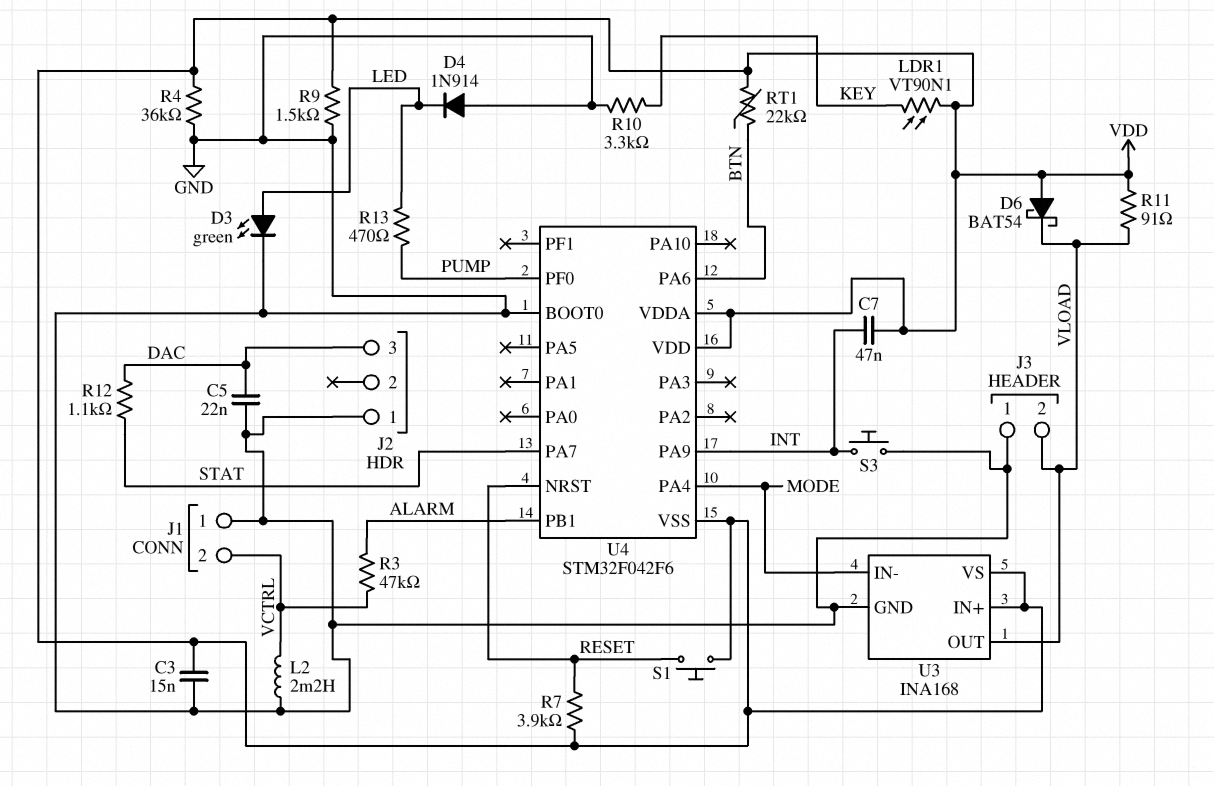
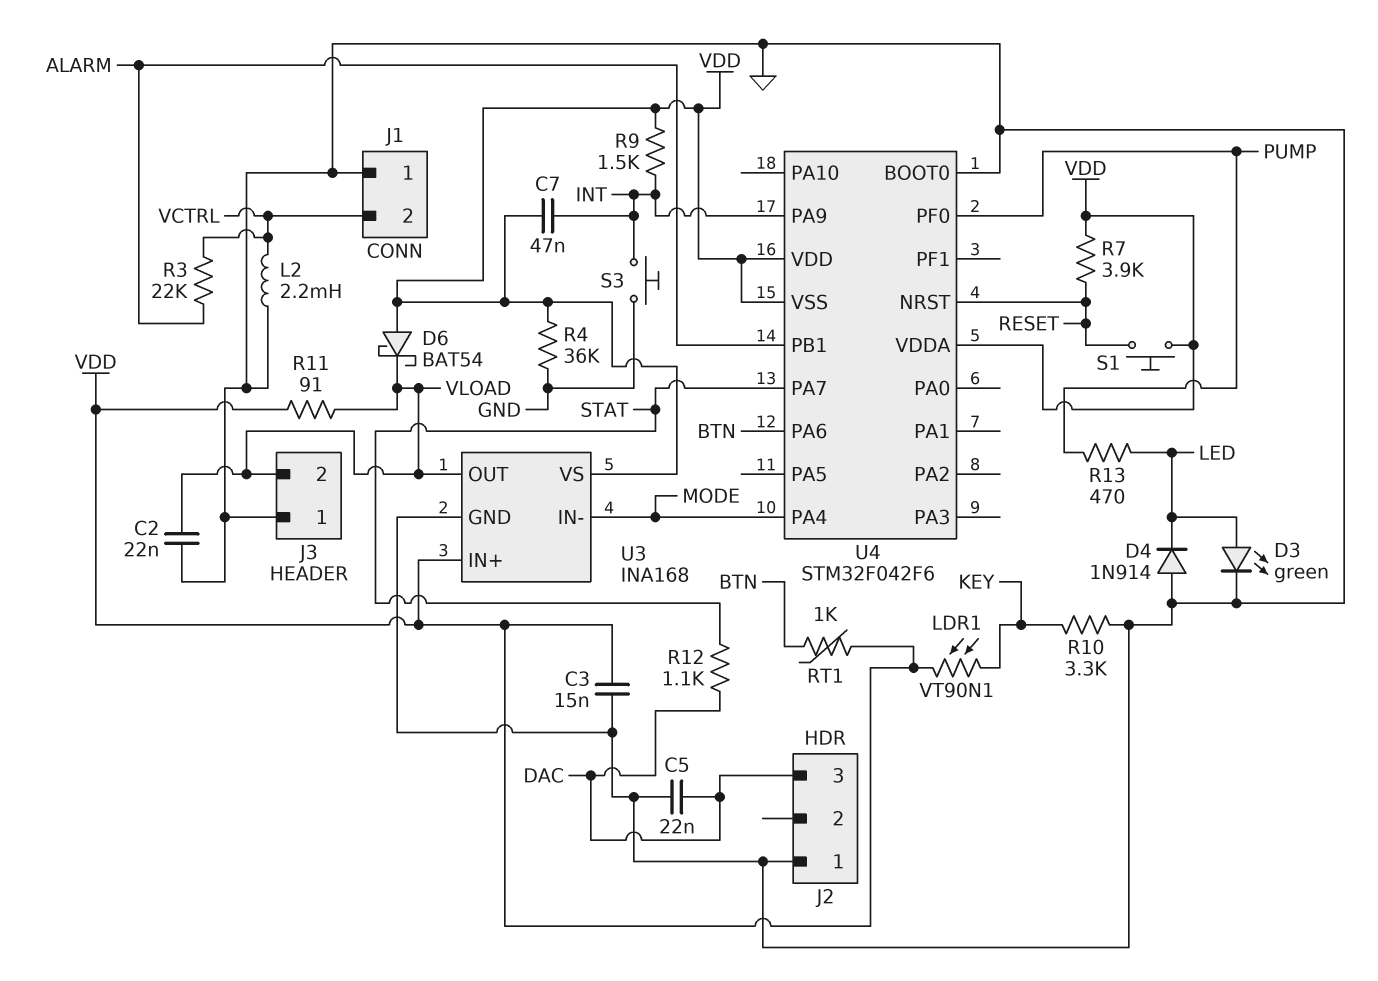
C2: none -> 22nF (GND, VLOAD)
R3: 47k (ALARM, VCTRL) -> 22k (ALARM, VCTRL)
R9: 1.5k (GND, VDD) -> 1.5k (INT, VDD)
RT1: 22k (BTN, VDD) -> 1k (BTN, VDD)

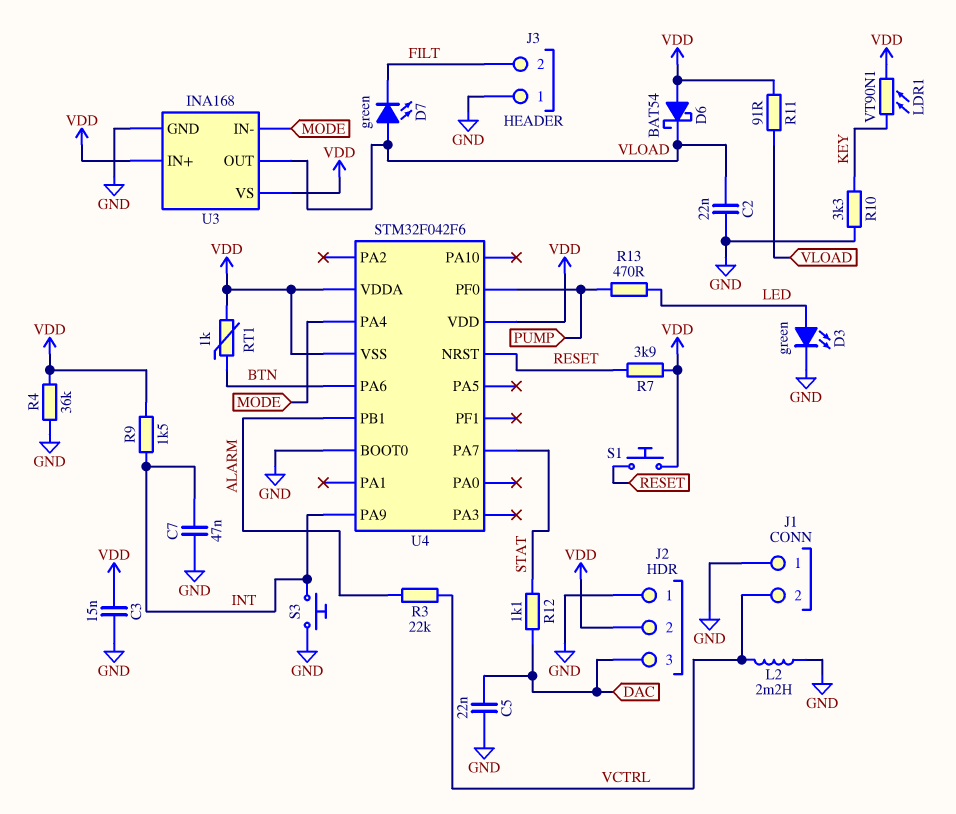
C7: 47nF (INT, VDD) -> 47nF (GND, INT)
D4: diode 1N914 (A GND, K LED) -> none
D7: none -> LED green (A VLOAD, K FILT)
J2 pin 2: none -> VDD
J3 pin 2: VLOAD -> FILT

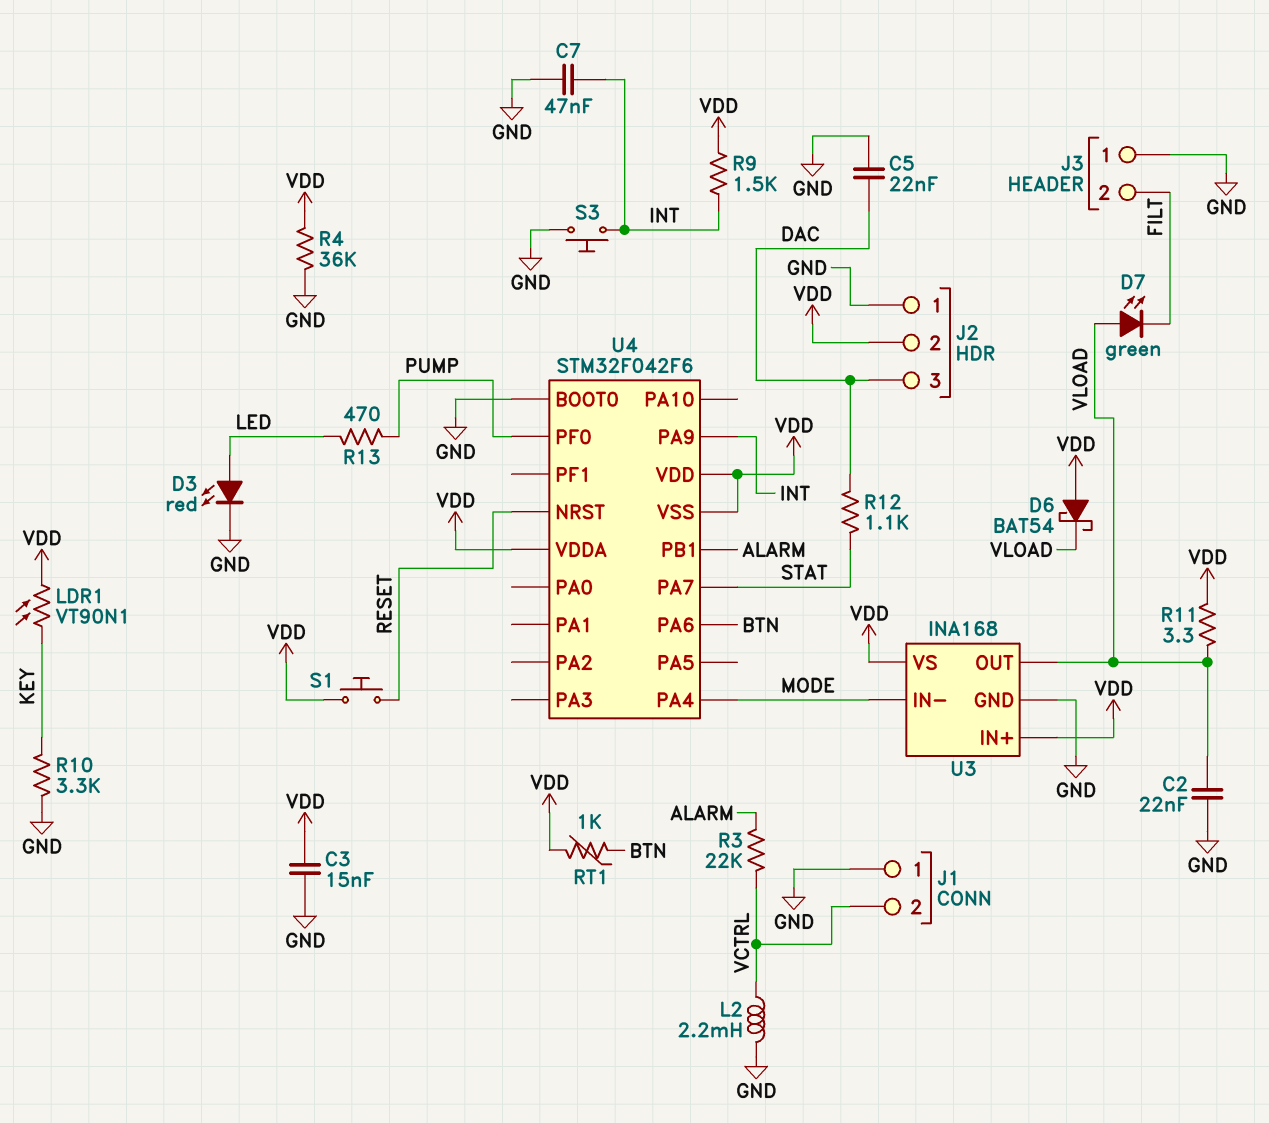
D3: LED green (A LED, K GND) -> LED red (A LED, K GND)
R7: 3.9k (RESET, VDD) -> none
R11: 91 (VDD, VLOAD) -> 3.3 (VDD, VLOAD)

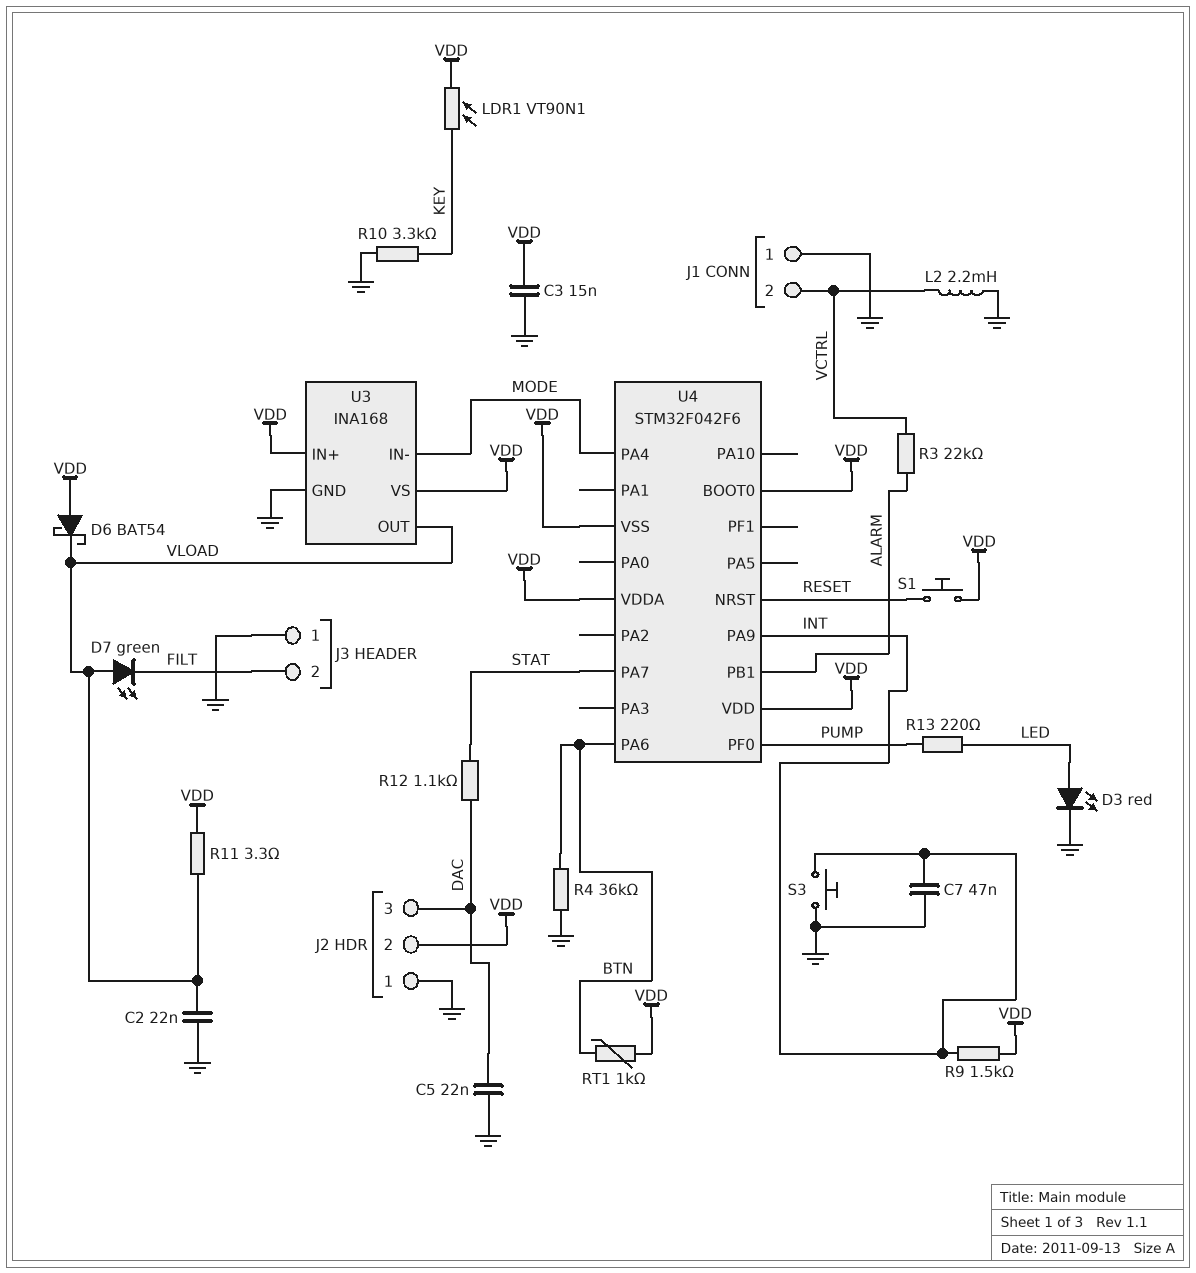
R4: 36k (GND, VDD) -> 36k (BTN, GND)
R13: 470 (LED, PUMP) -> 220 (LED, PUMP)
U4 pin BOOT0: GND -> VDD

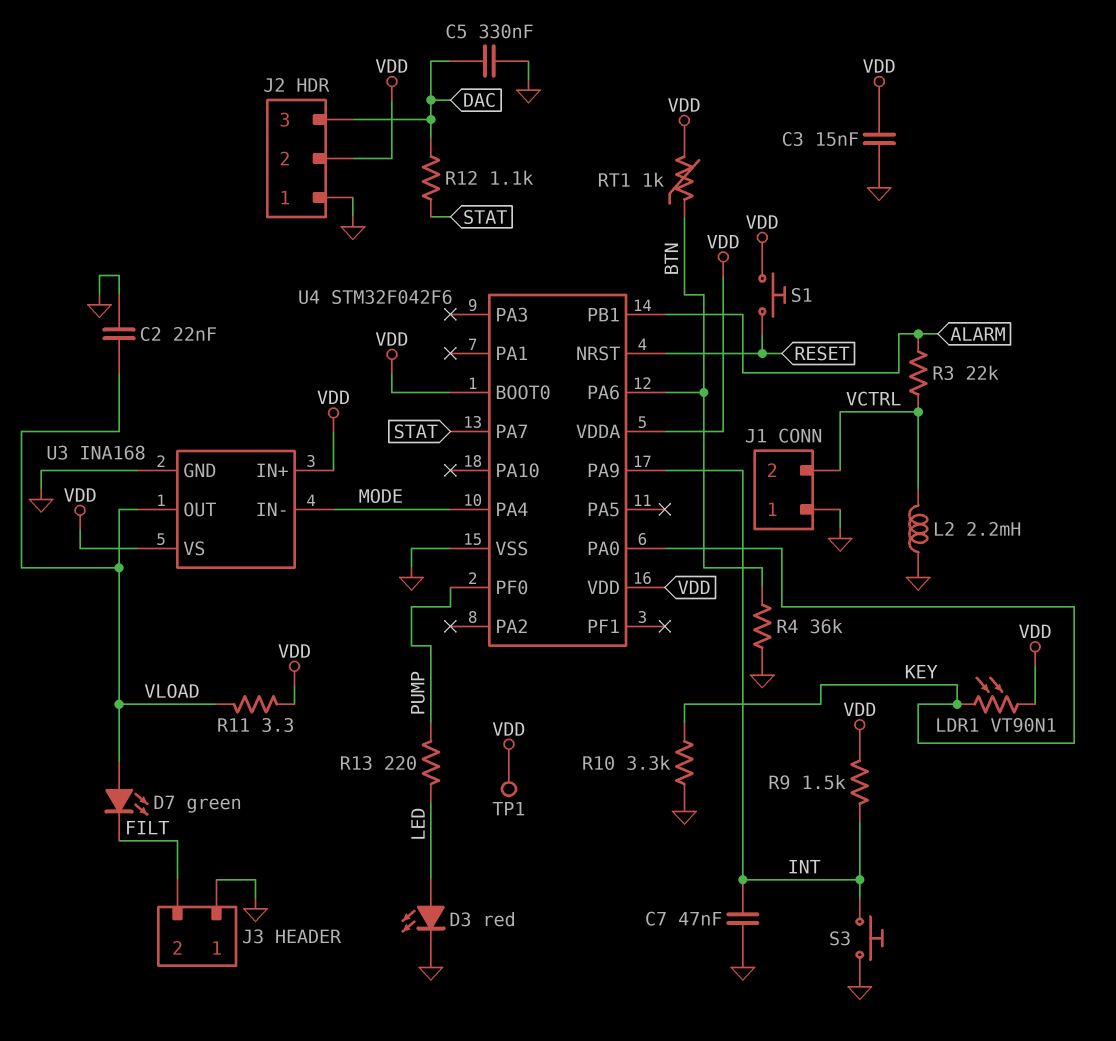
C5: 22nF (DAC, GND) -> 330nF (DAC, GND)
D6: schottky BAT54 (A VDD, K VLOAD) -> none
TP1: none -> test point (VDD)
U4 pin PA0: none -> KEY
U4 pin VSS: VDD -> GND

